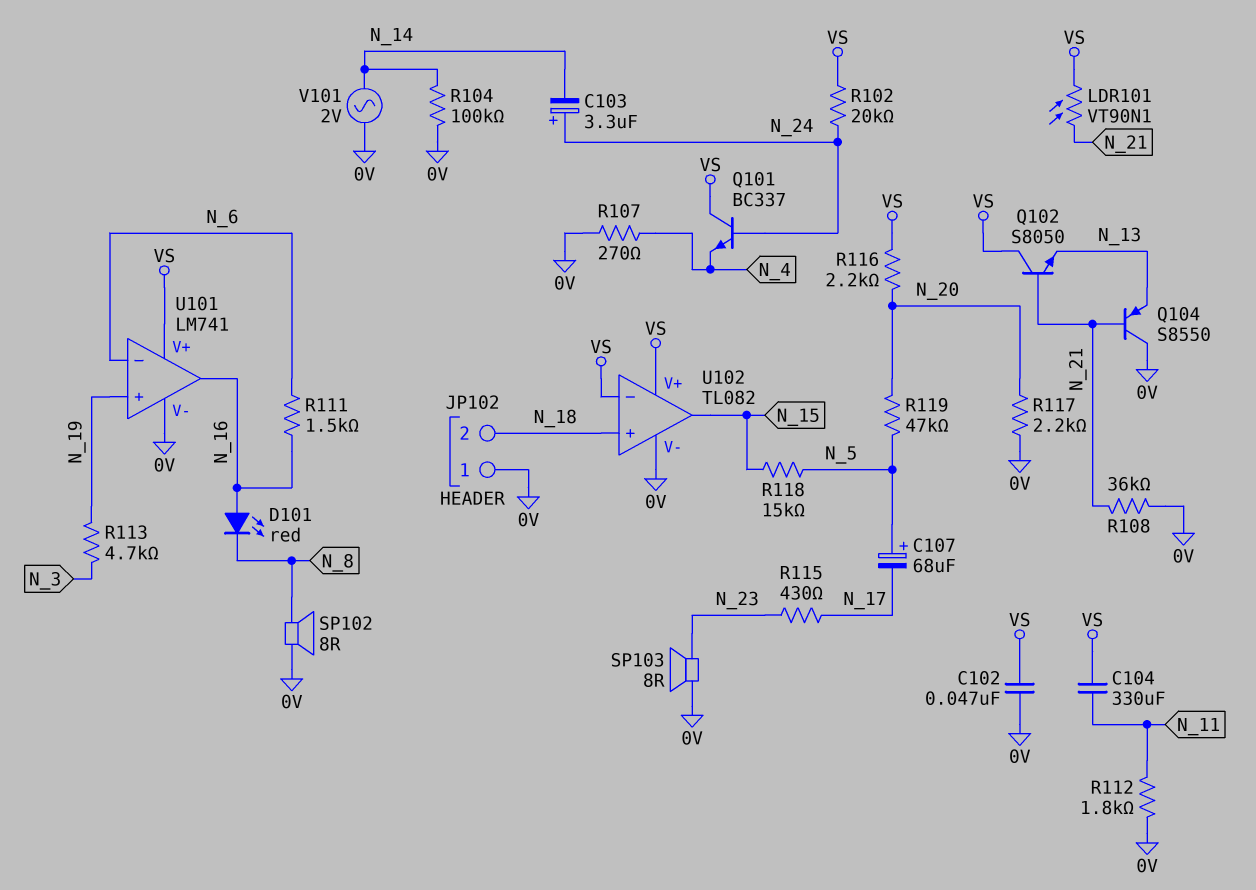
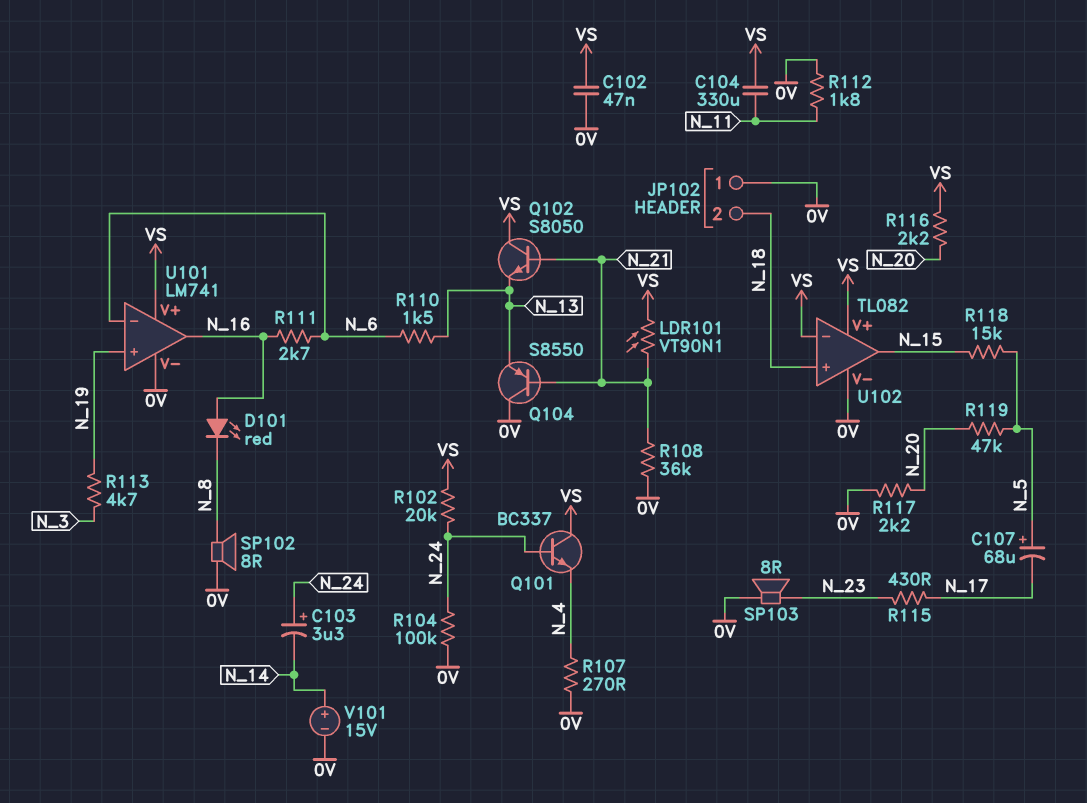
R104: 100k (0V, N_14) -> 100k (0V, N_24)
R110: none -> 1.5k (N_6, N_13)
R111: 1.5k (N_6, N_16) -> 2.7k (N_6, N_16)
V101: AC 2V (0V, N_14) -> 15V (plus N_14, minus 0V)

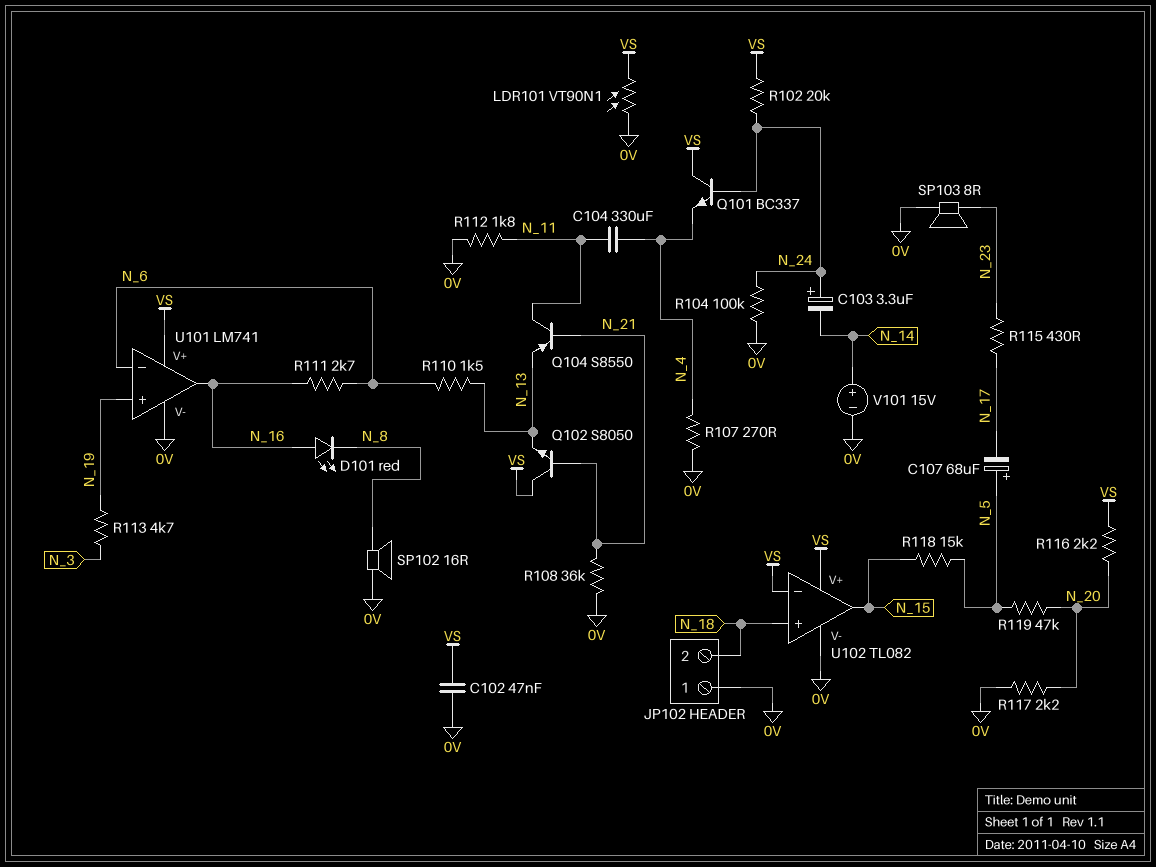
C104: 330uF (N_11, VS) -> 330uF (N_4, N_11)
LDR101: VT90N1 (N_21, VS) -> VT90N1 (0V, VS)
Q104: PNP S8550 (B N_21, C 0V, E N_13) -> PNP S8550 (B N_21, C N_11, E N_13)
SP102: speaker 8R (0V, N_8) -> speaker 16R (0V, N_8)

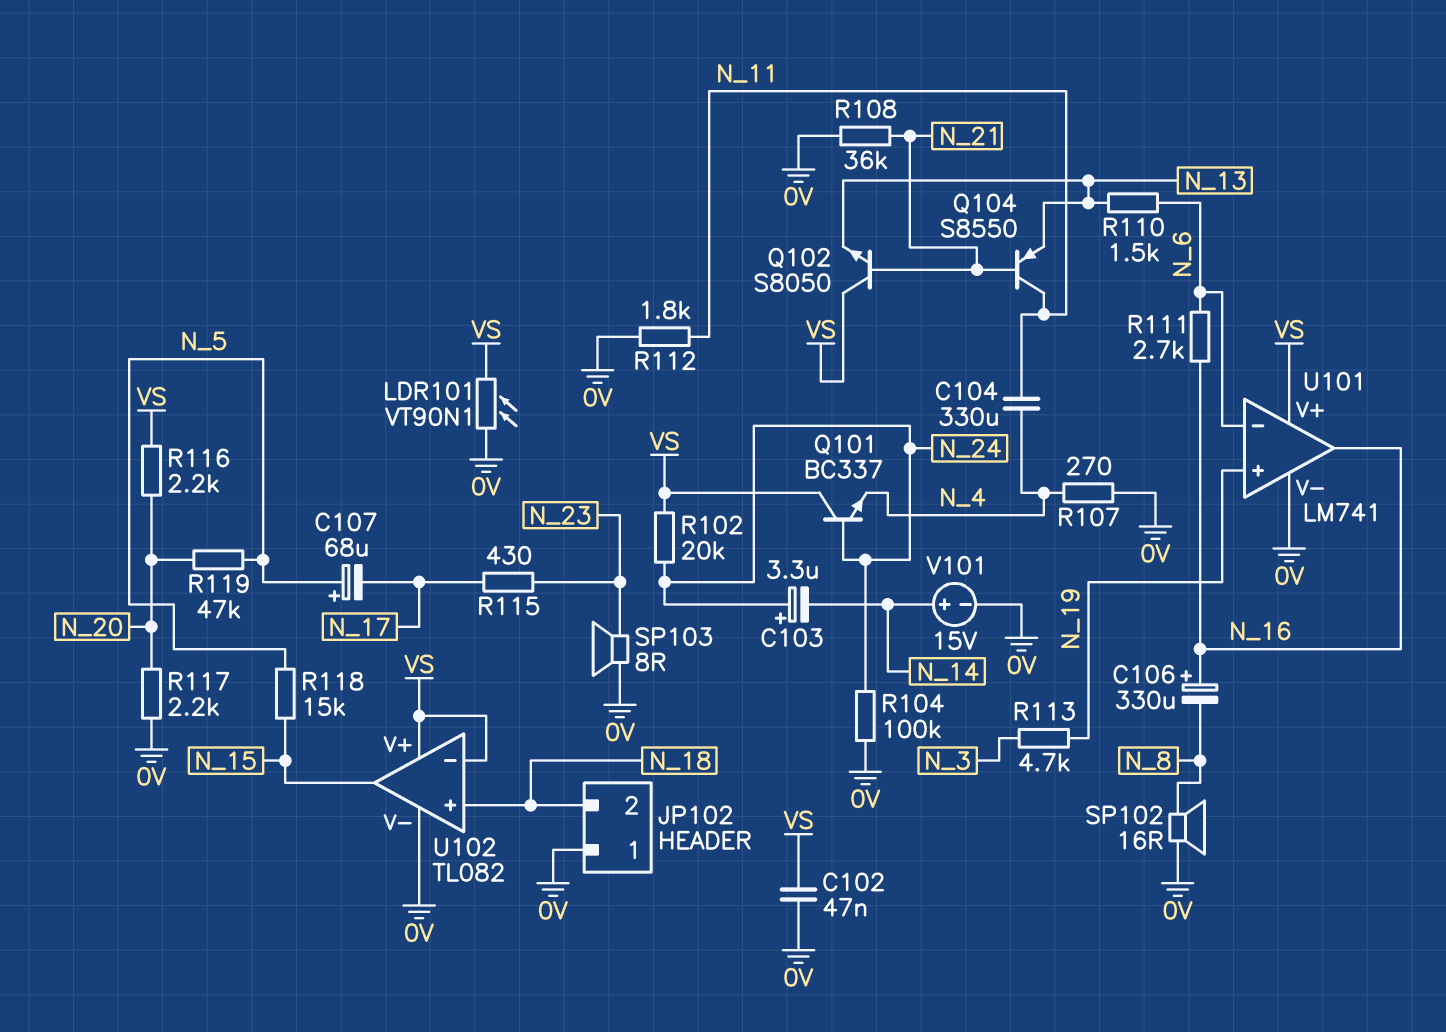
C106: none -> 330uF (plus N_16, minus N_8)
D101: LED red (A N_16, K N_8) -> none

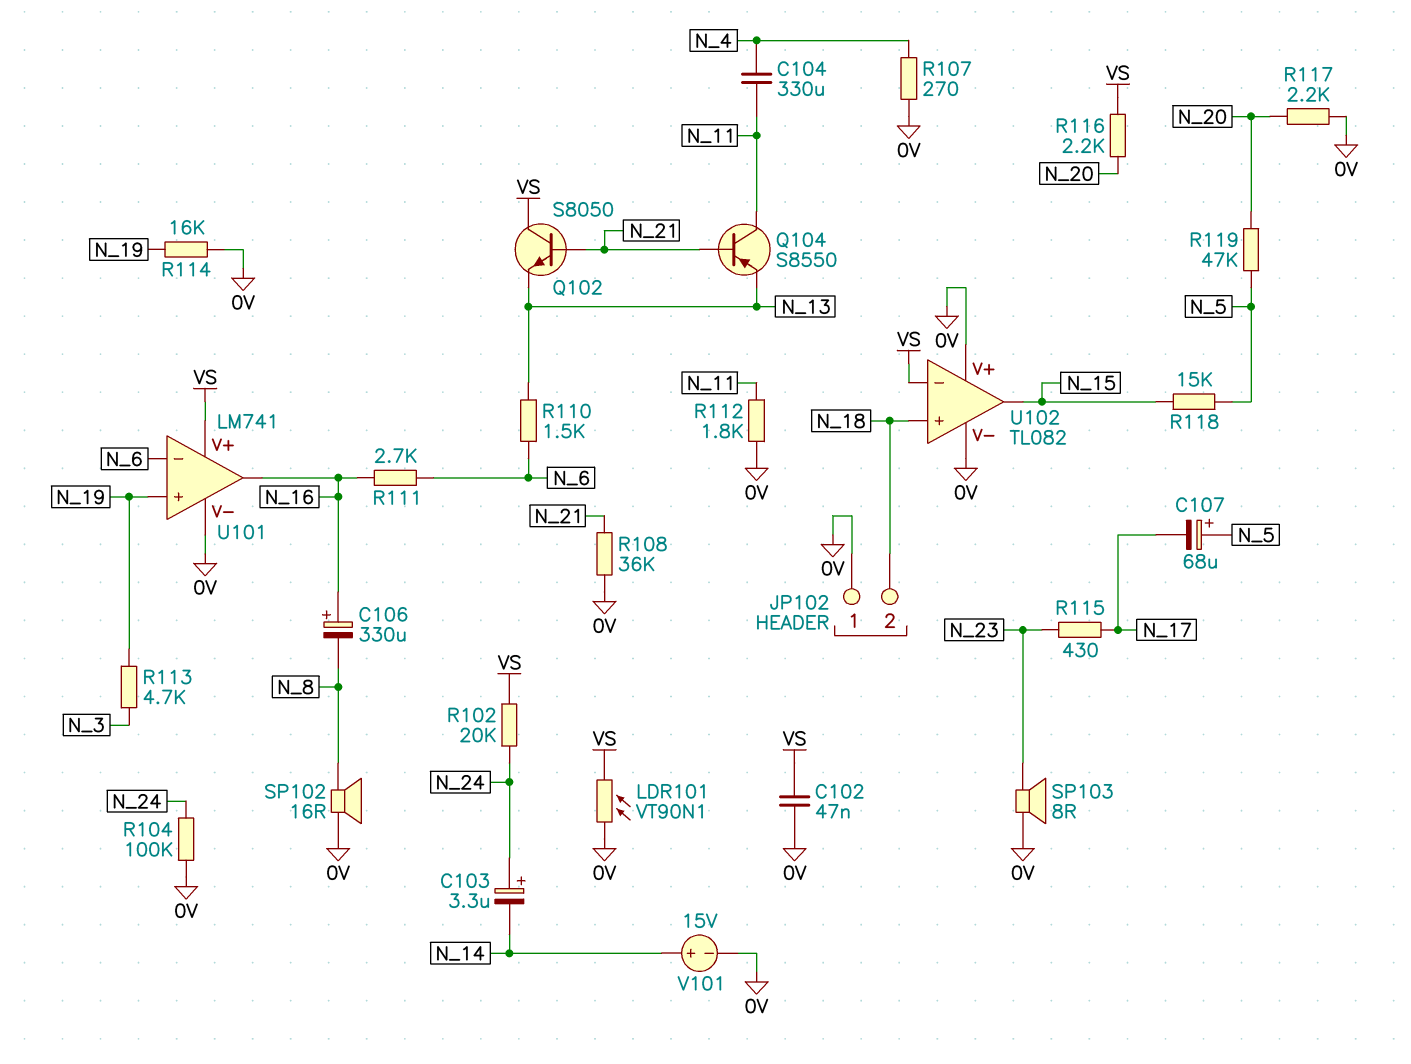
Q101: NPN BC337 (B N_24, C VS, E N_4) -> none
R114: none -> 16k (0V, N_19)
U102 pin V+: VS -> 0V

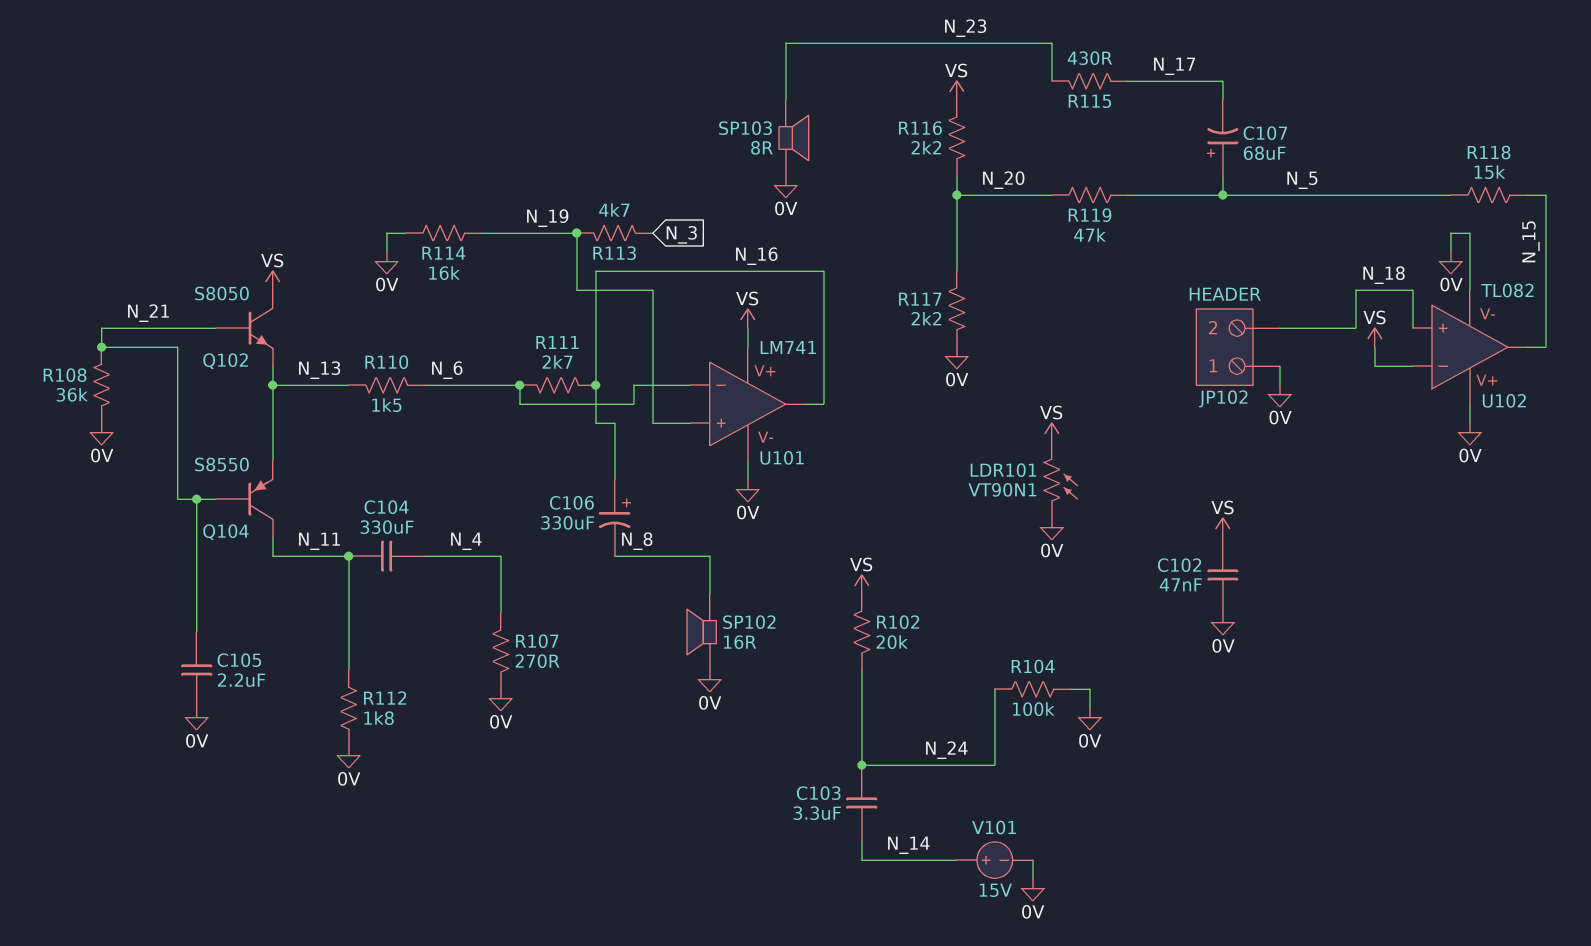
C103: 3.3uF (plus N_24, minus N_14) -> 3.3uF (N_14, N_24)
C105: none -> 2.2uF (0V, N_21)

